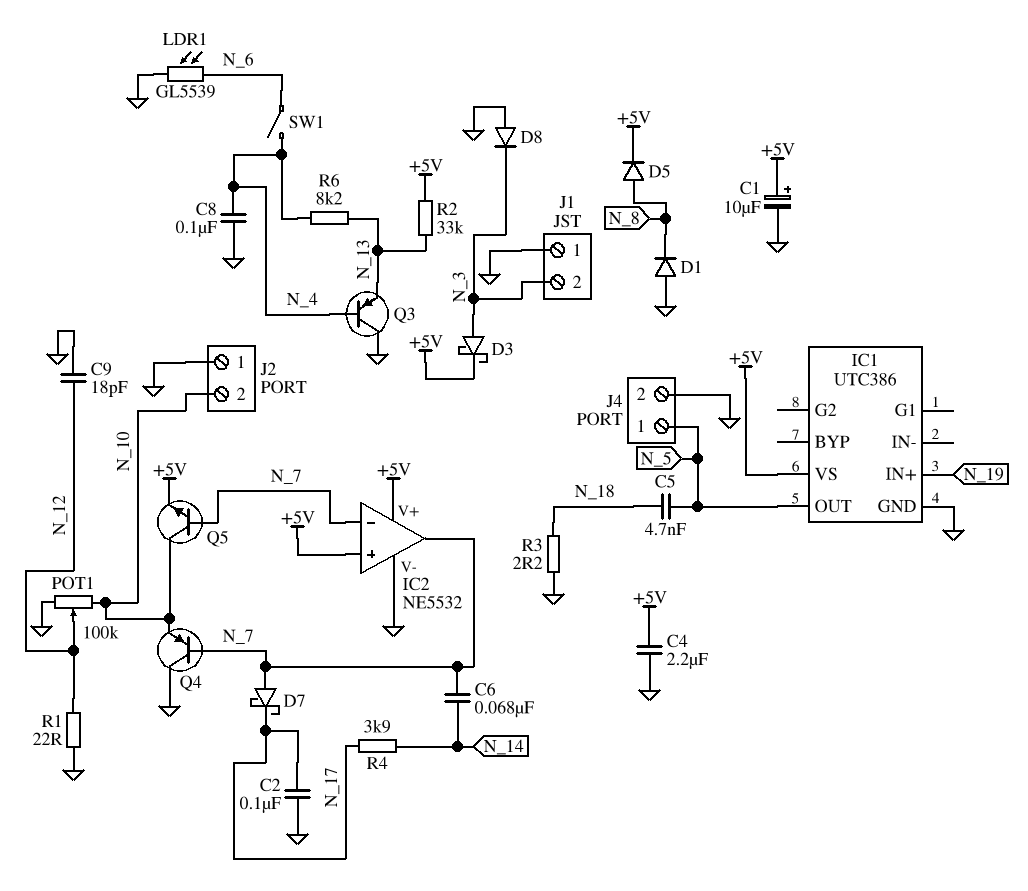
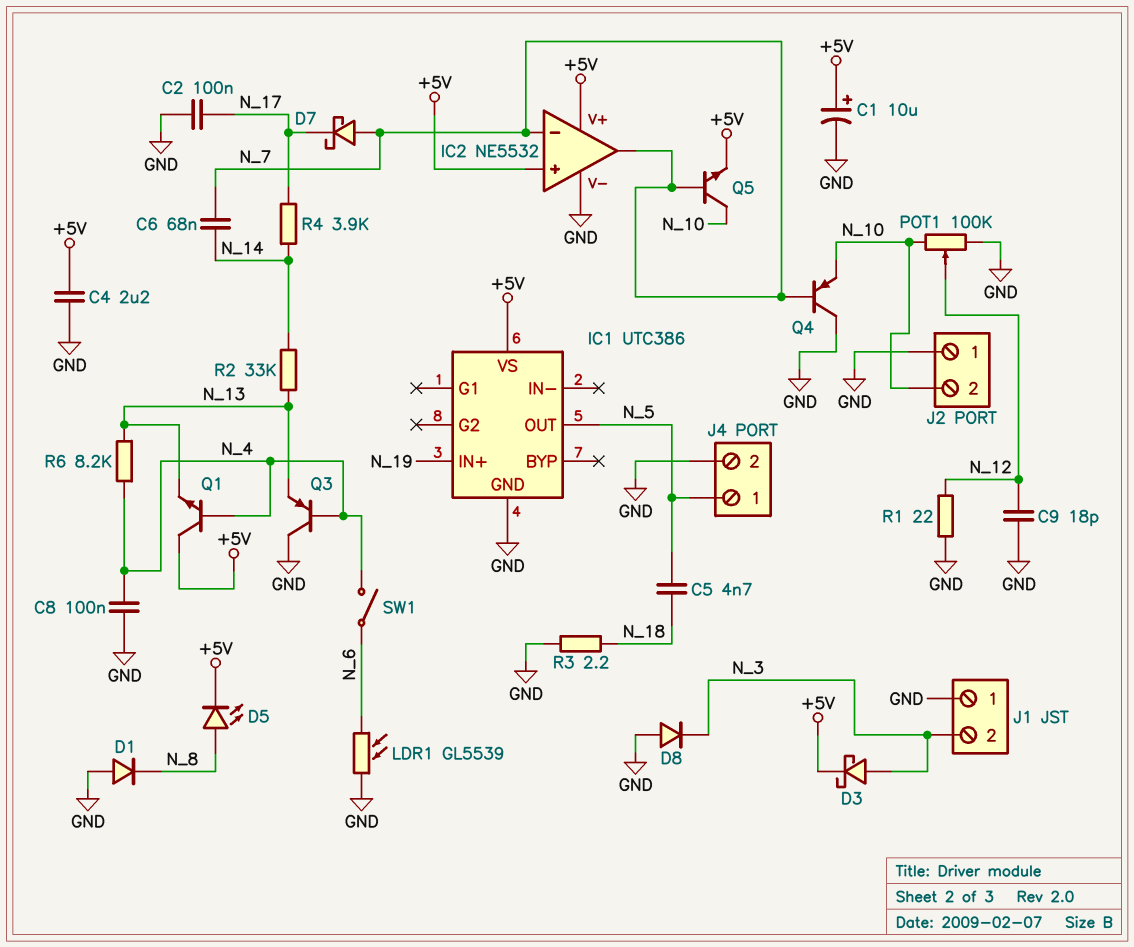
D5: diode (A N_8, K +5V) -> LED (A N_8, K +5V)
Q1: none -> NPN (B N_4, C +5V, E N_13)
R2: 33k (+5V, N_13) -> 33k (N_13, N_14)

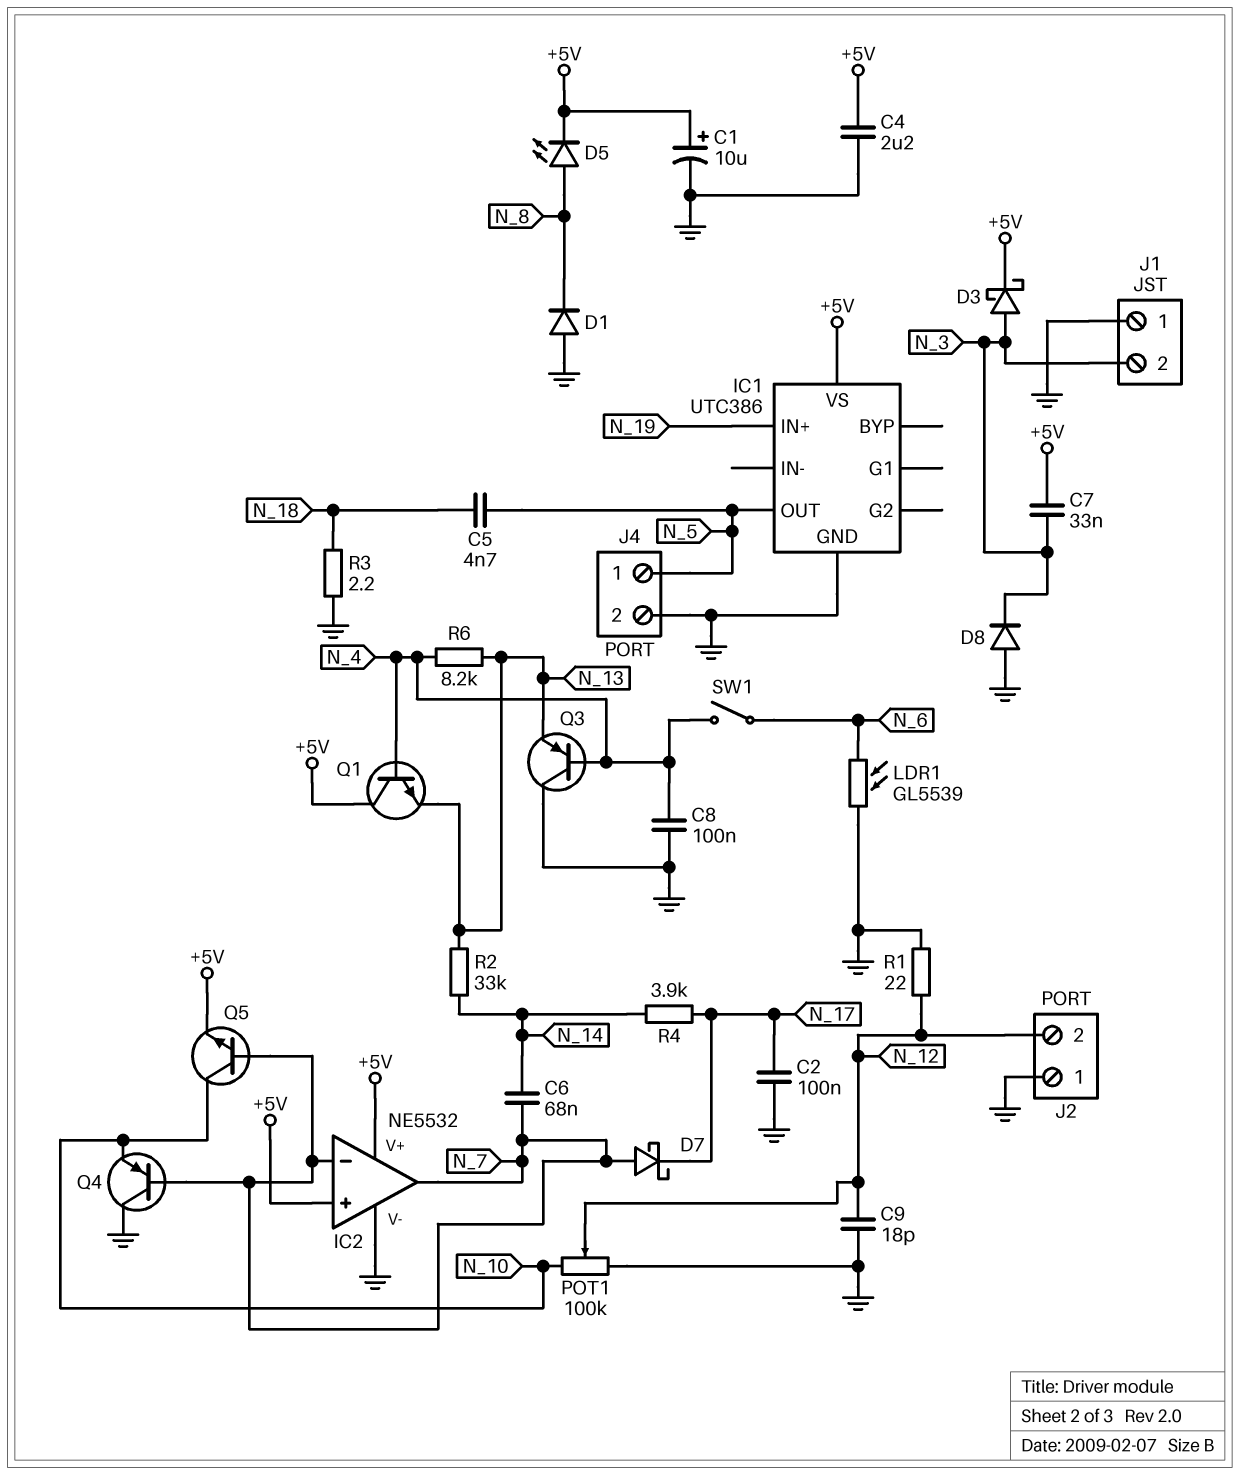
C7: none -> 33nF (+5V, N_3)
J2 pin 2: N_10 -> N_12

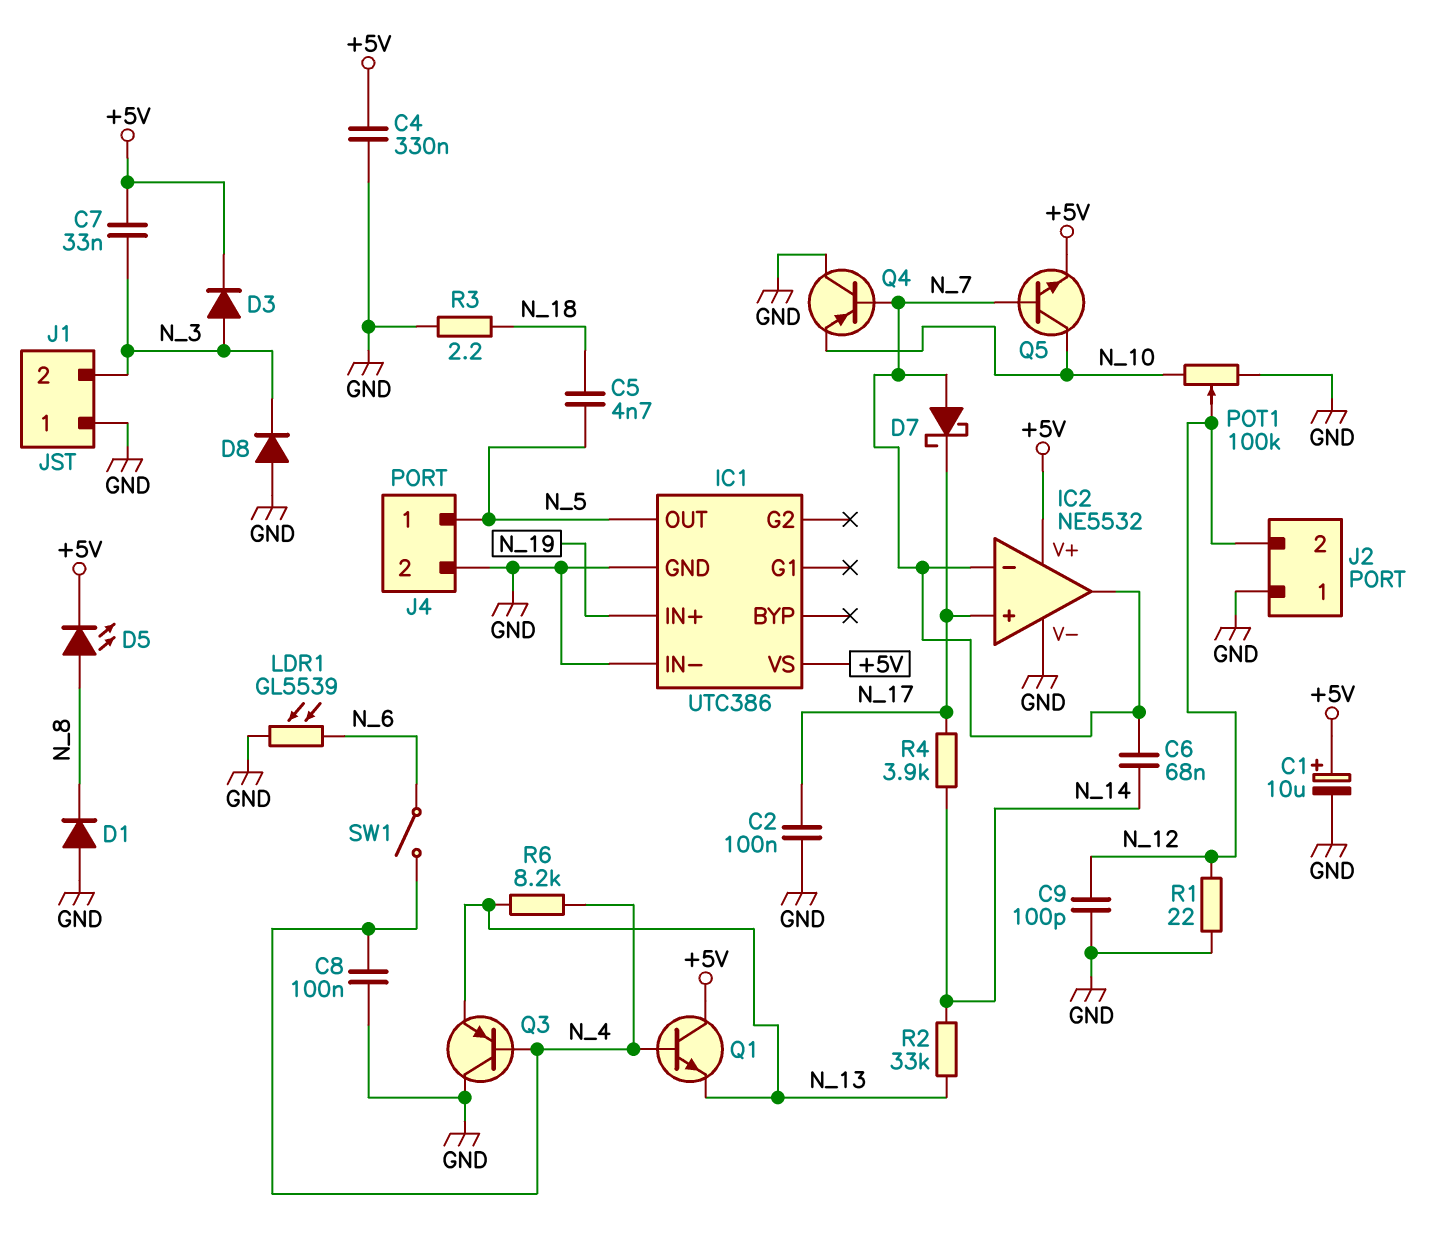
C4: 2.2uF (+5V, GND) -> 330nF (+5V, GND)
C9: 18pF (GND, N_12) -> 100pF (GND, N_12)
D3: schottky (A N_3, K +5V) -> diode (A N_3, K +5V)
IC1 pin IN-: none -> GND
IC2 pin in+: +5V -> N_17

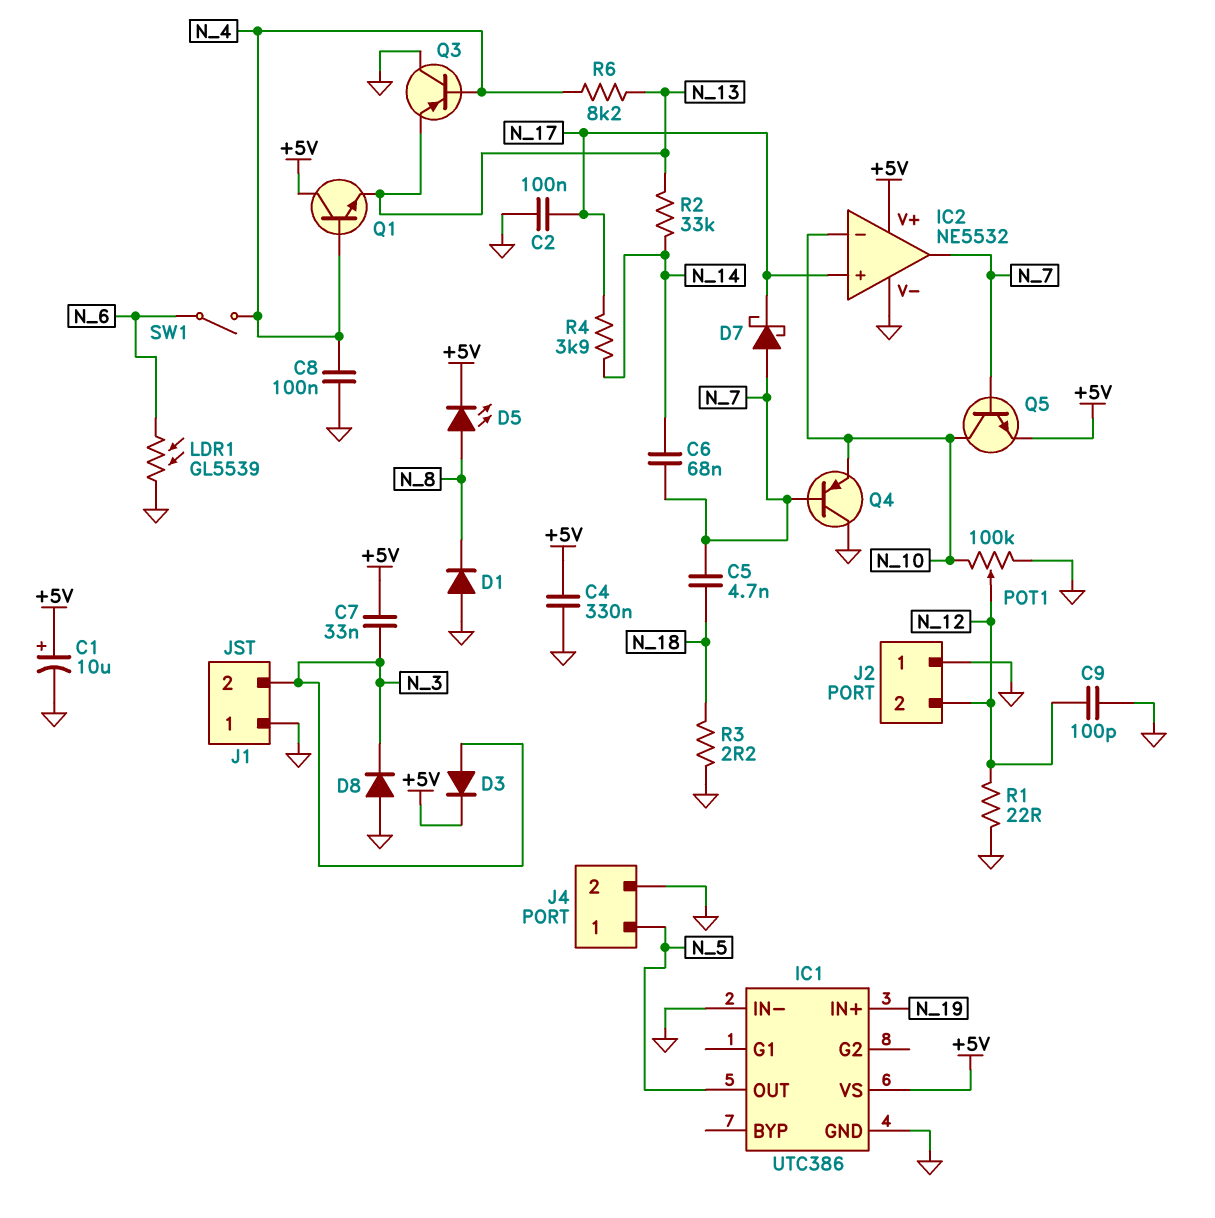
C5: 4.7nF (N_5, N_18) -> 4.7nF (N_7, N_18)
IC2 pin in-: N_7 -> N_10

